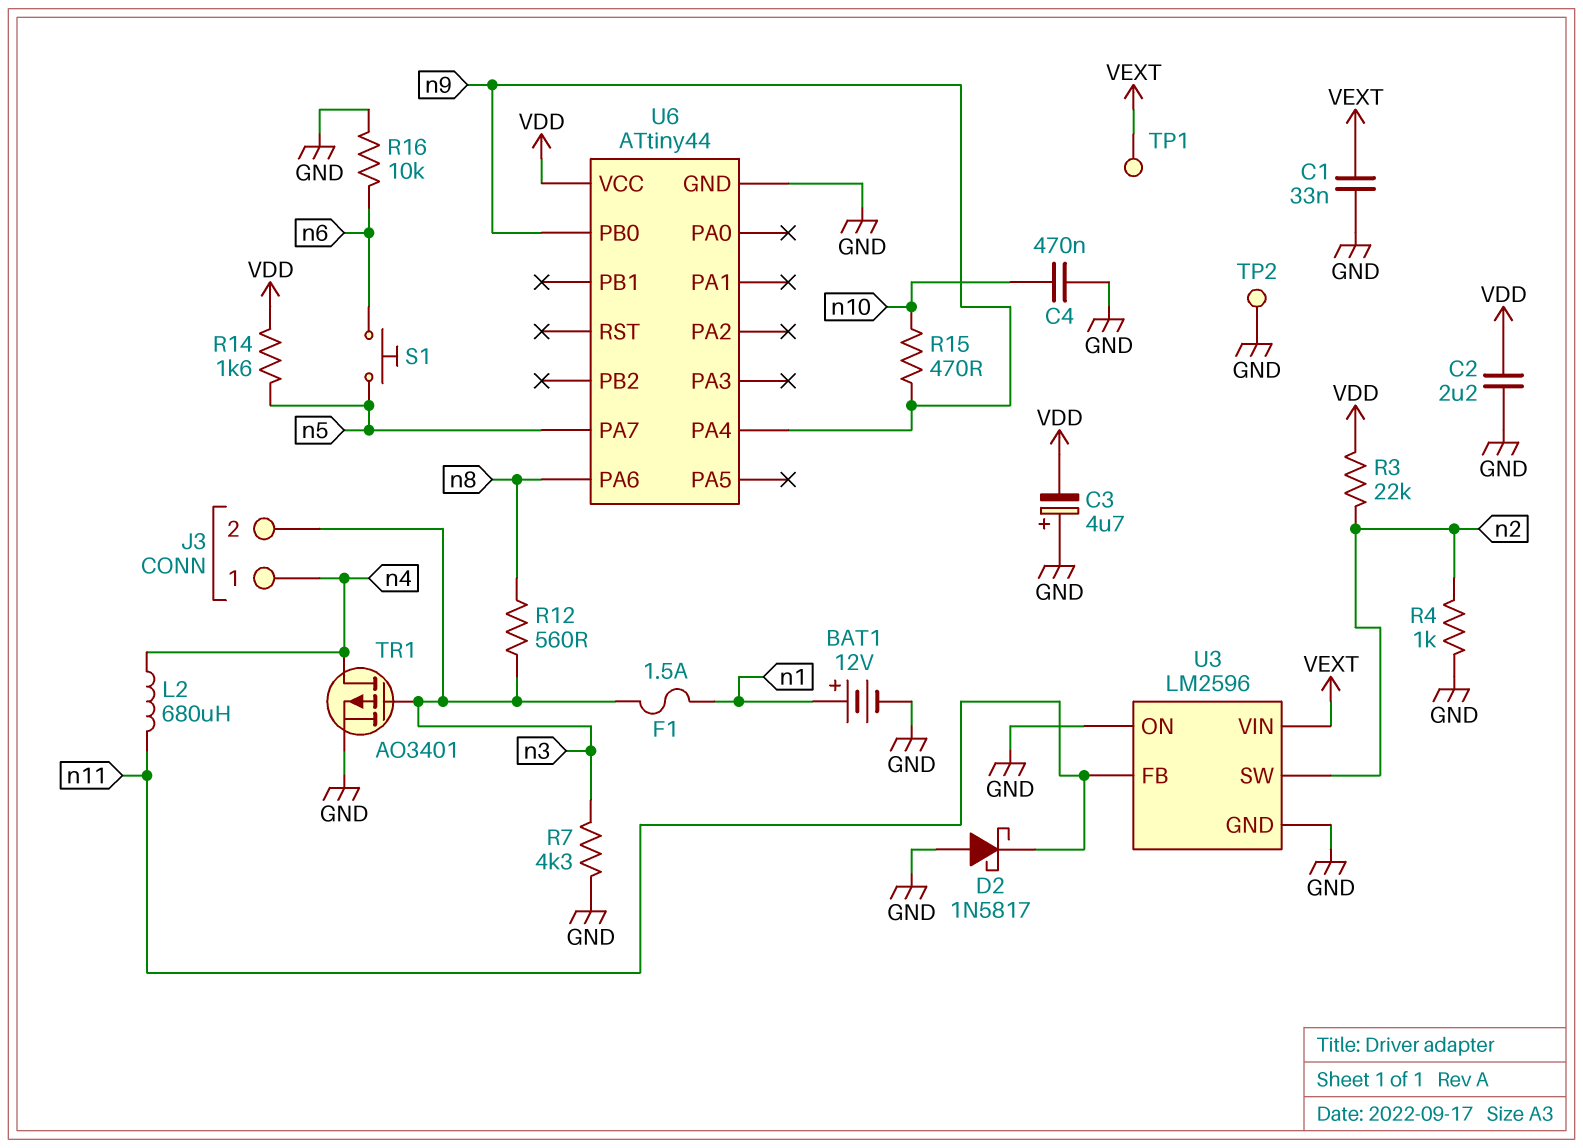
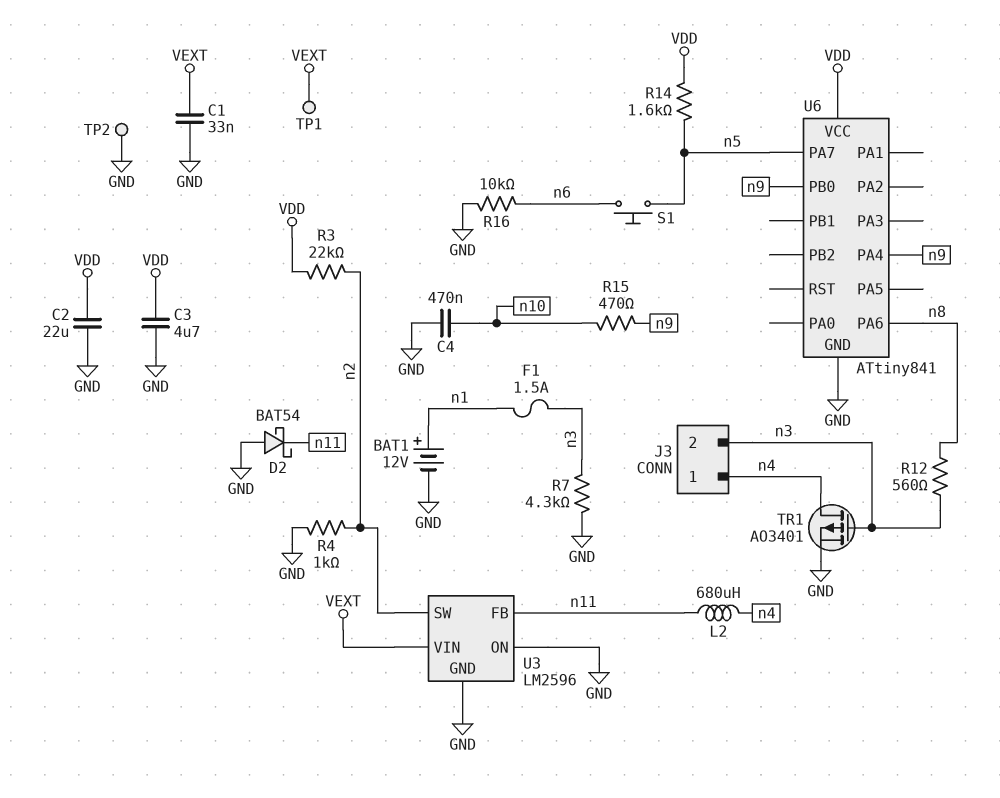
C2: 2.2uF (GND, VDD) -> 22uF (GND, VDD)
C3: 4.7uF (plus GND, minus VDD) -> 4.7uF (GND, VDD)
D2: schottky 1N5817 (A GND, K n11) -> schottky BAT54 (A GND, K n11)
U6: ATtiny44 -> ATtiny841

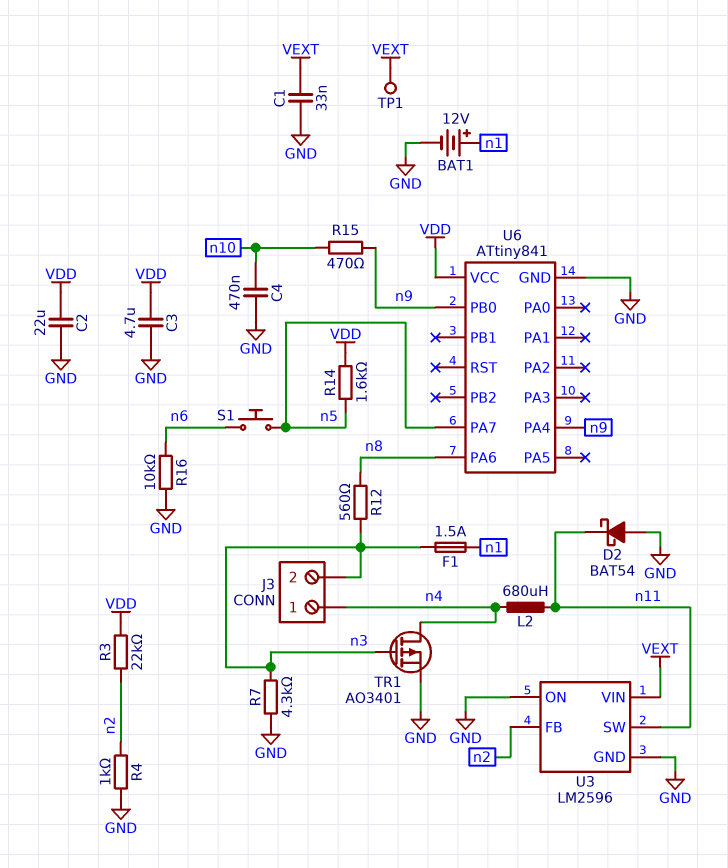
TP2: test point (GND) -> none
U3 pin FB: n11 -> n2
U3 pin SW: n2 -> n11

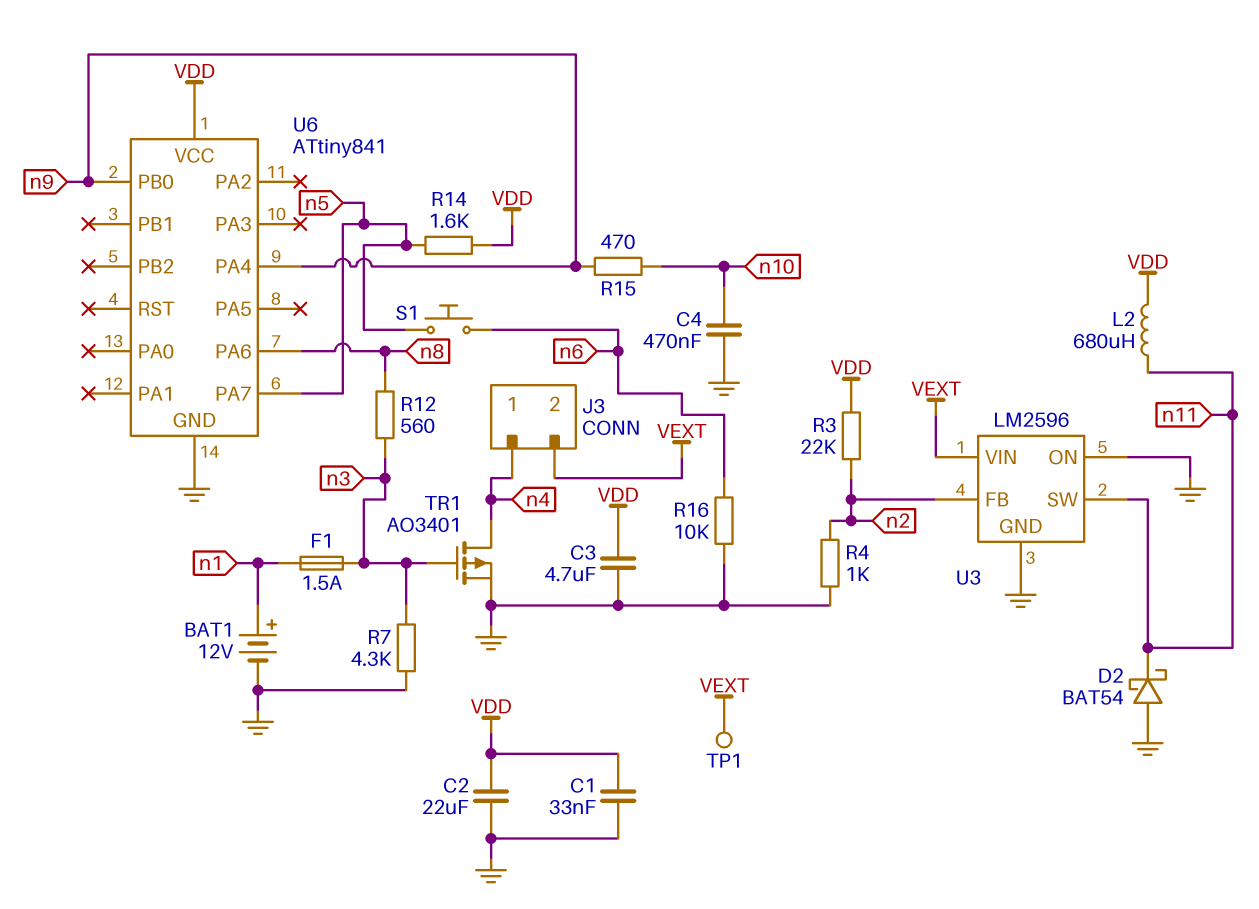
C1: 33nF (GND, VEXT) -> 33nF (GND, VDD)
J3 pin 2: n3 -> VEXT
L2: 680uH (n4, n11) -> 680uH (VDD, n11)

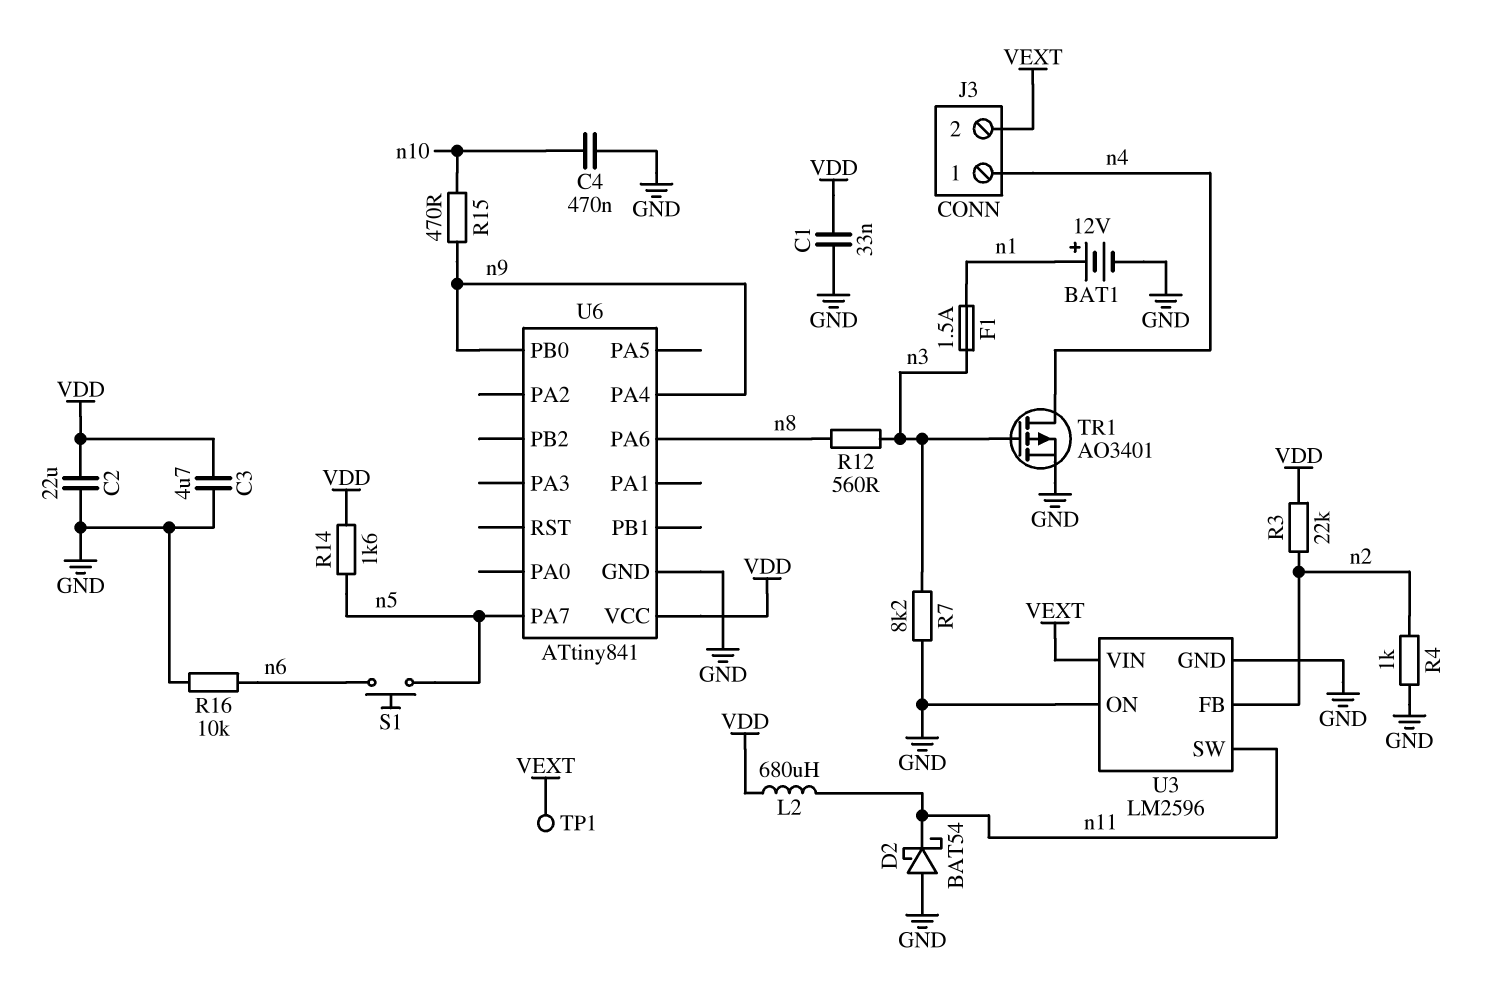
R7: 4.3k (GND, n3) -> 8.2k (GND, n3)

